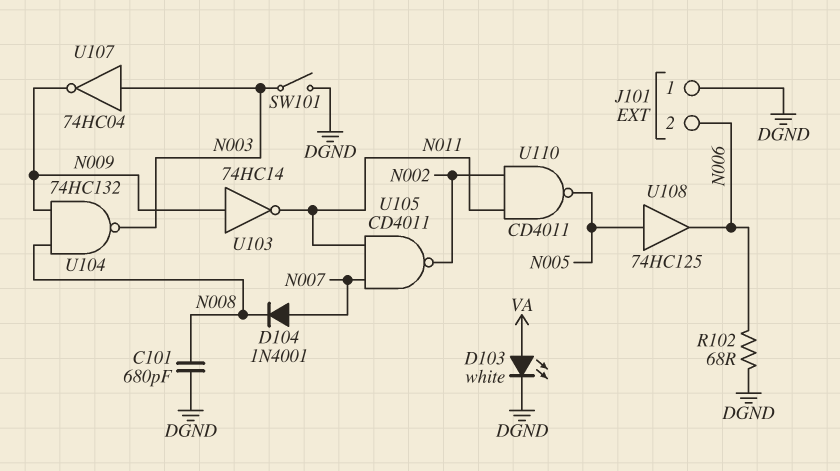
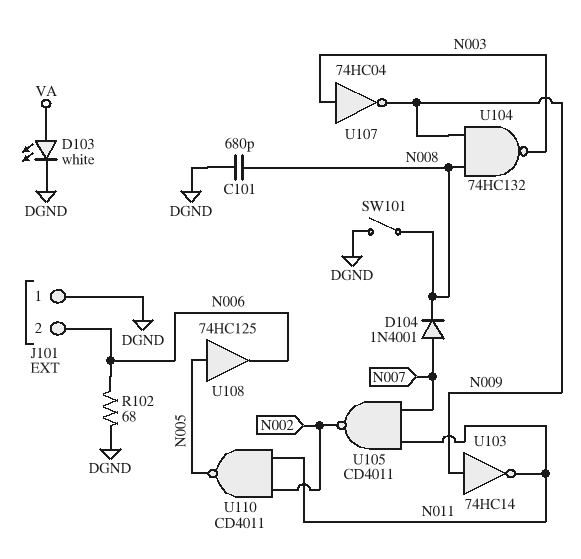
SW101: switch (DGND, N003) -> switch (DGND, N008)

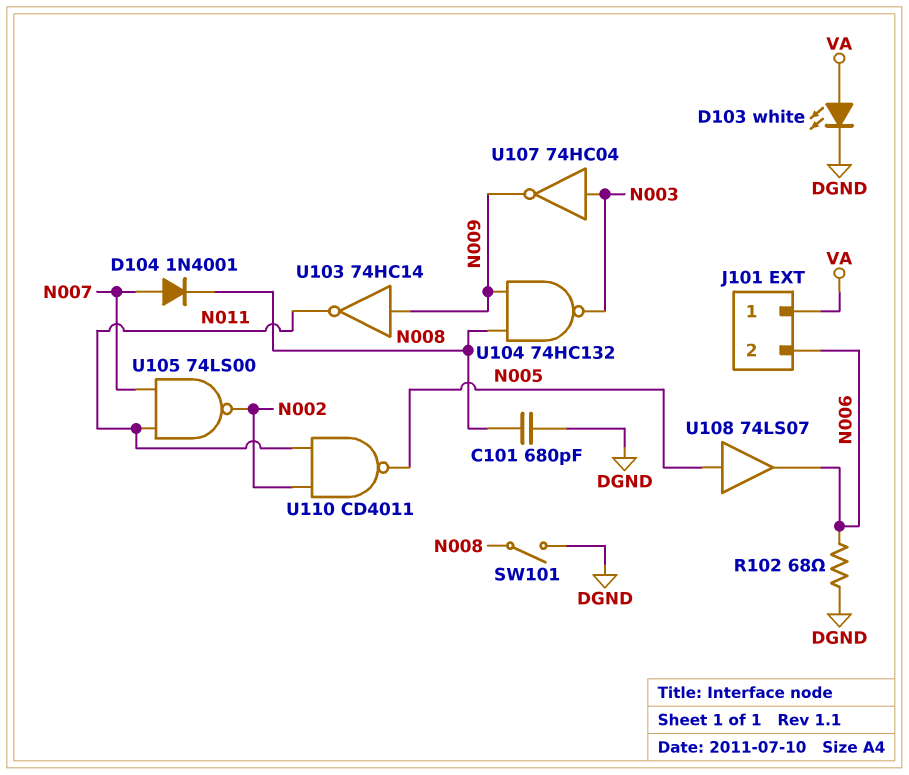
J101 pin 1: DGND -> VA
U105: NAND CD4011 (in N007, in N011, out N002) -> NAND 74LS00 (in N007, in N011, out N002)
U108: buffer 74HC125 (in N005, out N006) -> buffer 74LS07 (in N005, out N006)

